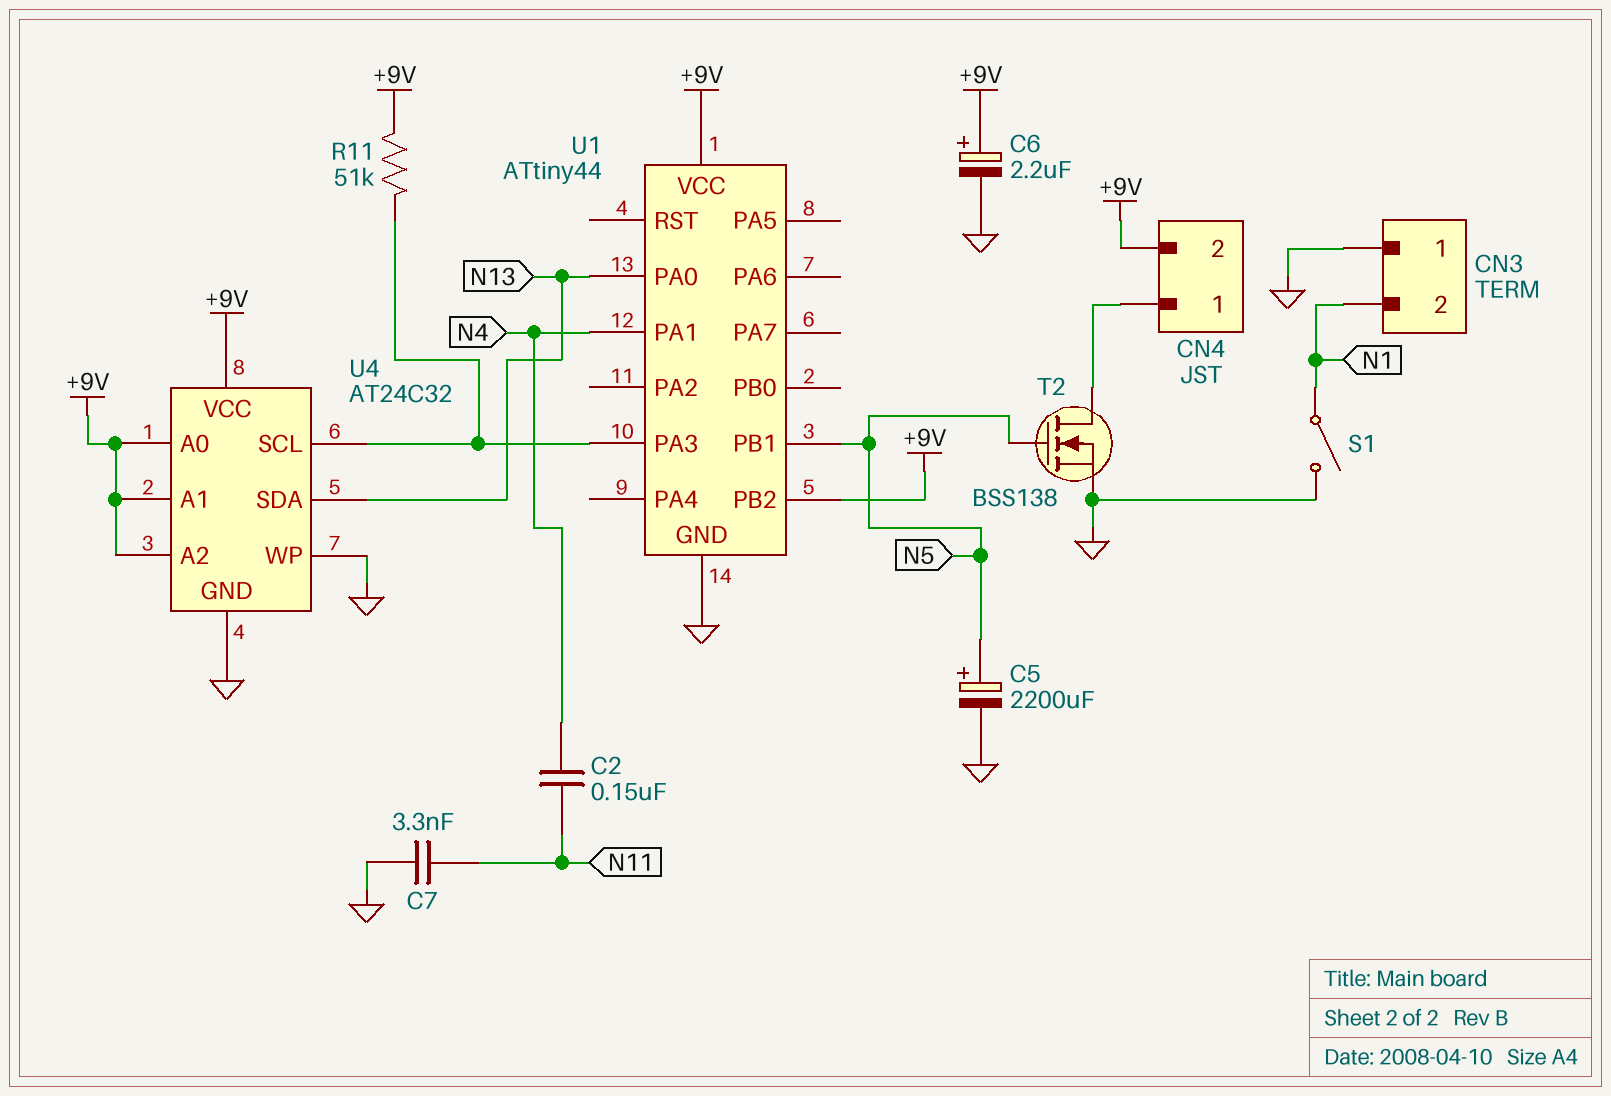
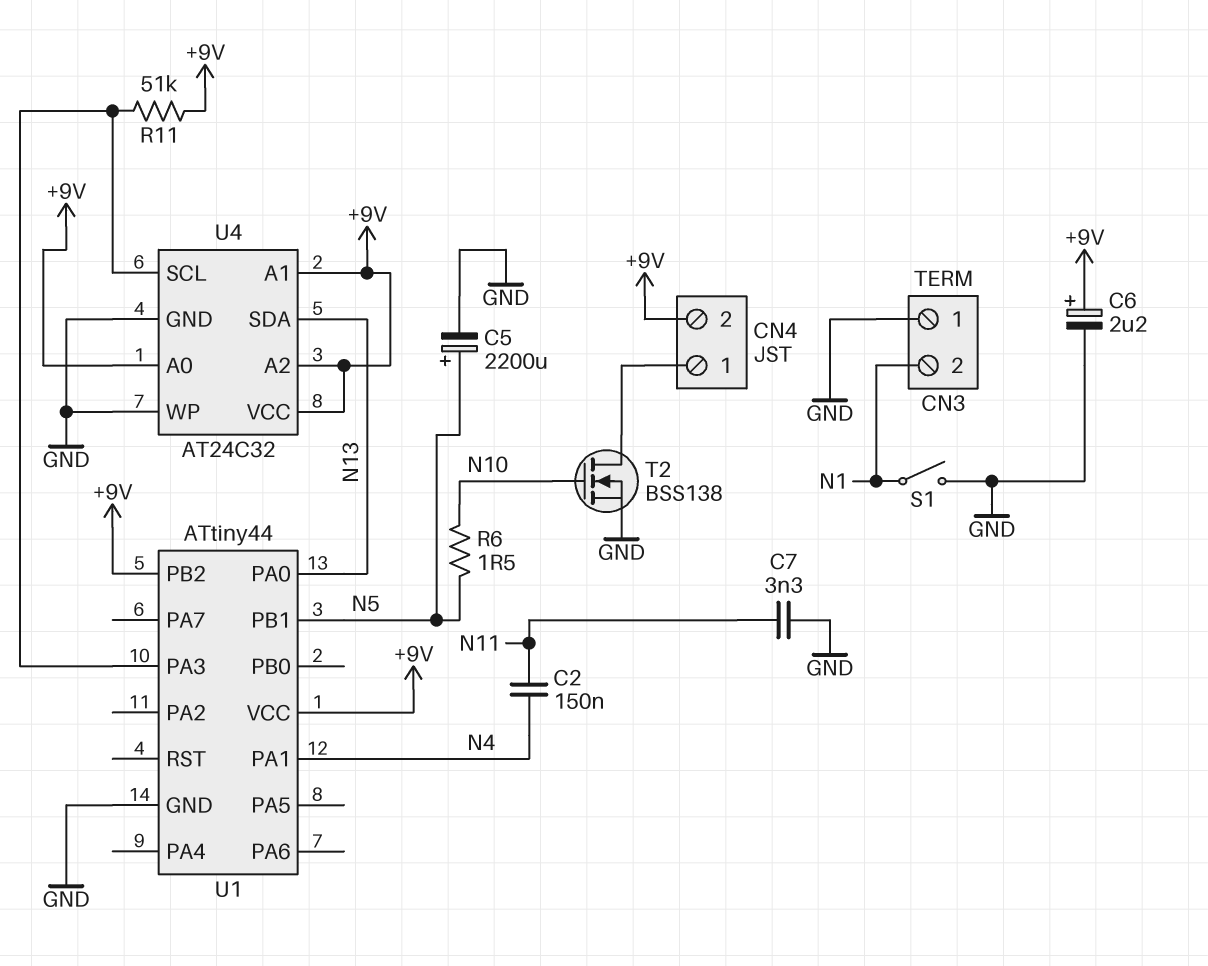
R6: none -> 1.5 (N5, N10)
T2: NMOS BSS138 (G N5, D CN4/1, S GND) -> NMOS BSS138 (G N10, D CN4/1, S GND)

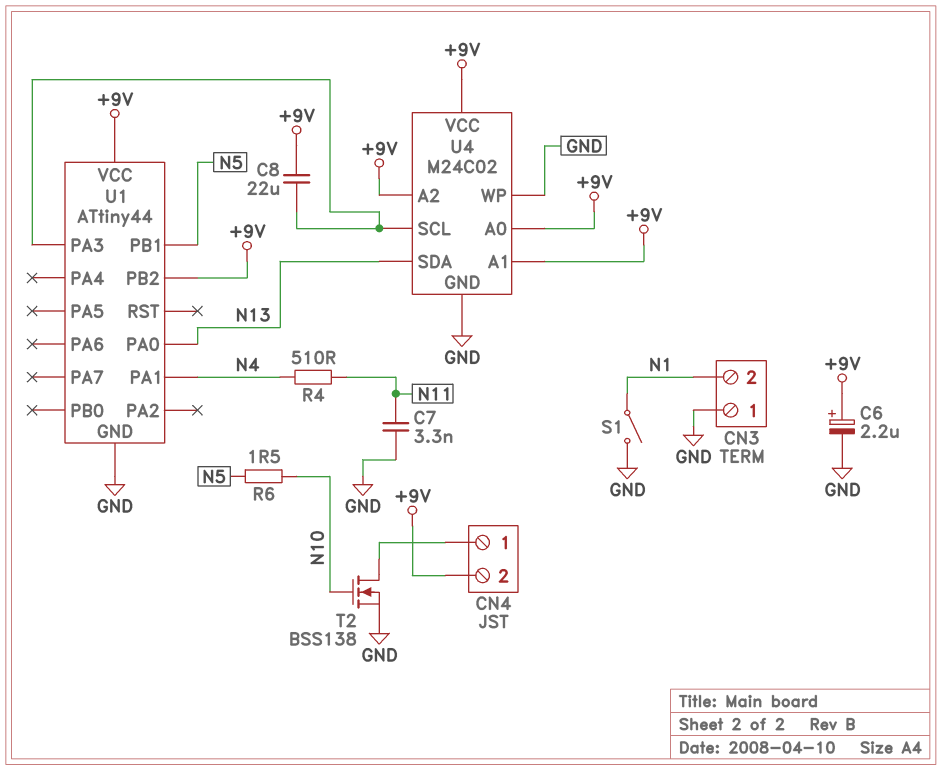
C2: 150nF (N4, N11) -> none
C5: 2200uF (plus N5, minus GND) -> none
C8: none -> 22uF (+9V, U1/PA3)
R4: none -> 510 (N4, N11)
R11: 51k (+9V, U1/PA3) -> none
U4: AT24C32 -> M24C02

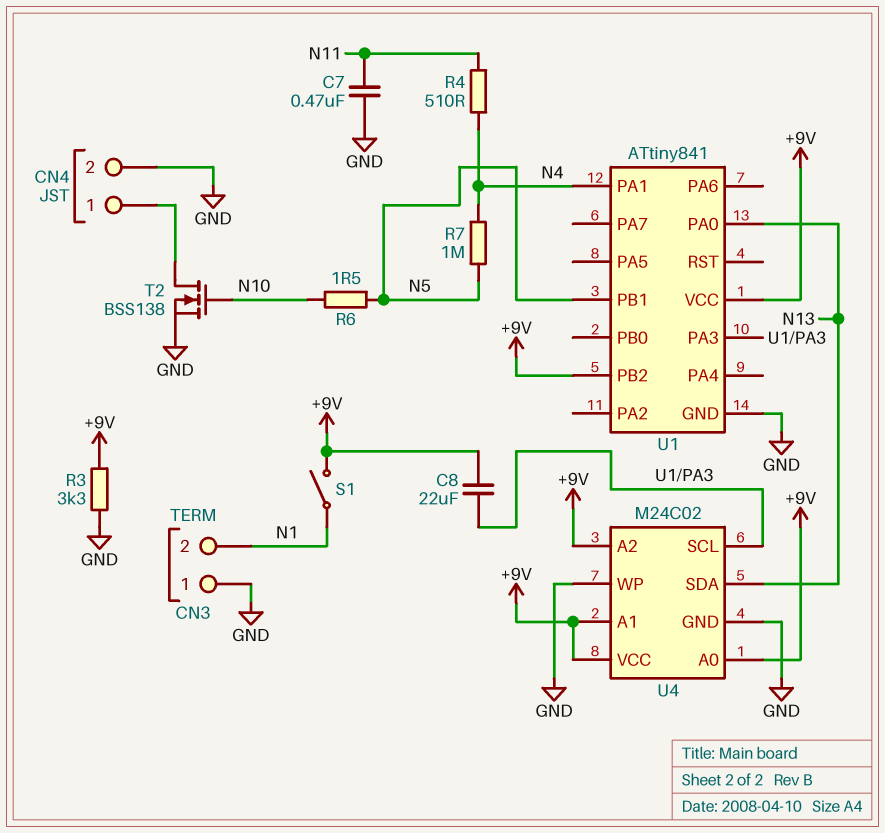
C6: 2.2uF (plus +9V, minus GND) -> none
C7: 3.3nF (GND, N11) -> 470nF (GND, N11)
CN4 pin 2: +9V -> GND
R3: none -> 3.3k (+9V, GND)
R7: none -> 1M (N4, N5)
S1: switch (GND, N1) -> switch (+9V, N1)
U1: ATtiny44 -> ATtiny841

